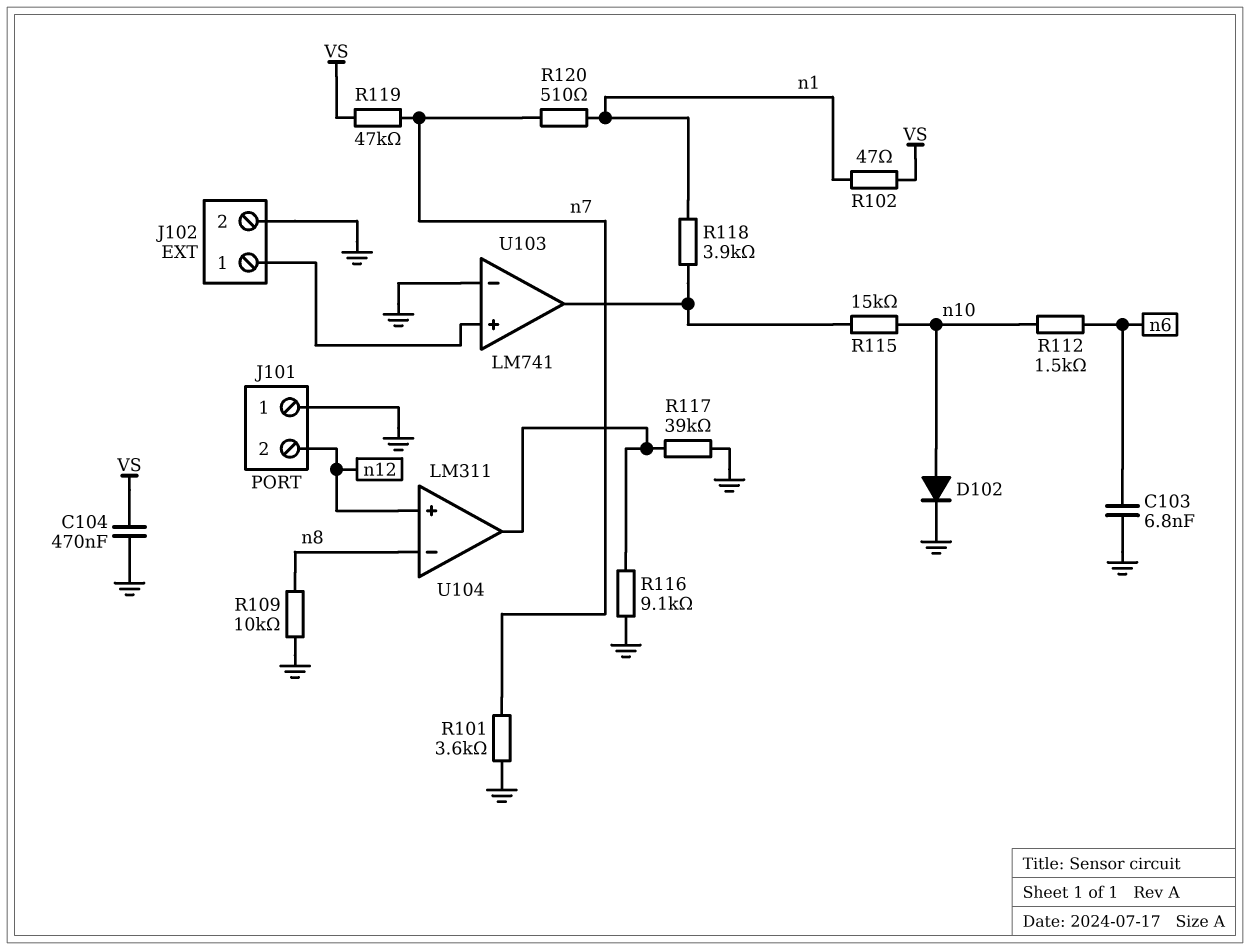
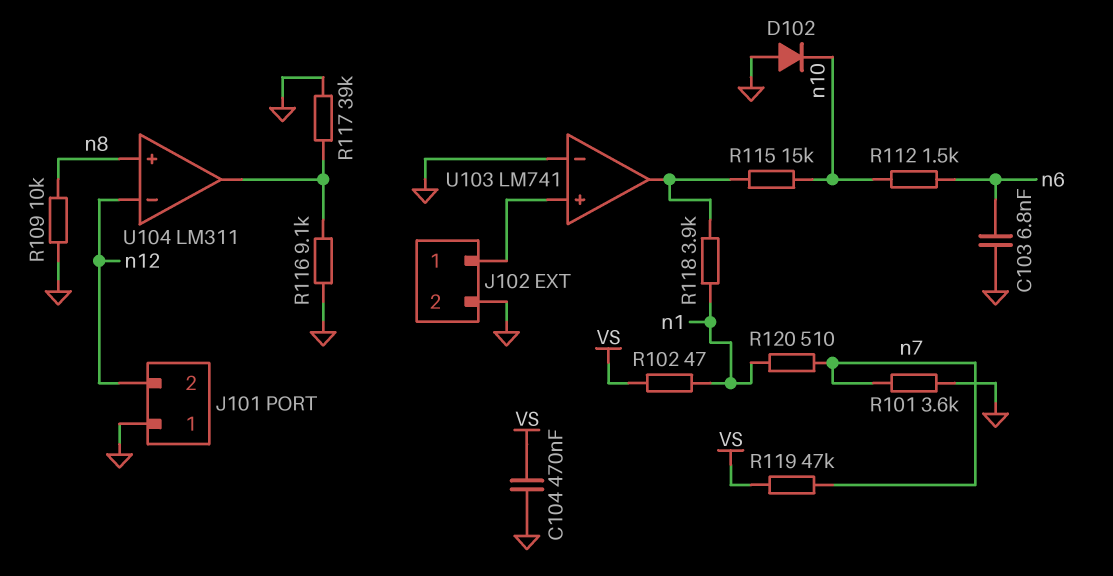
D102: diode (A n10, K GND) -> diode (A GND, K n10)
U104 pin in+: n12 -> n8
U104 pin in-: n8 -> n12

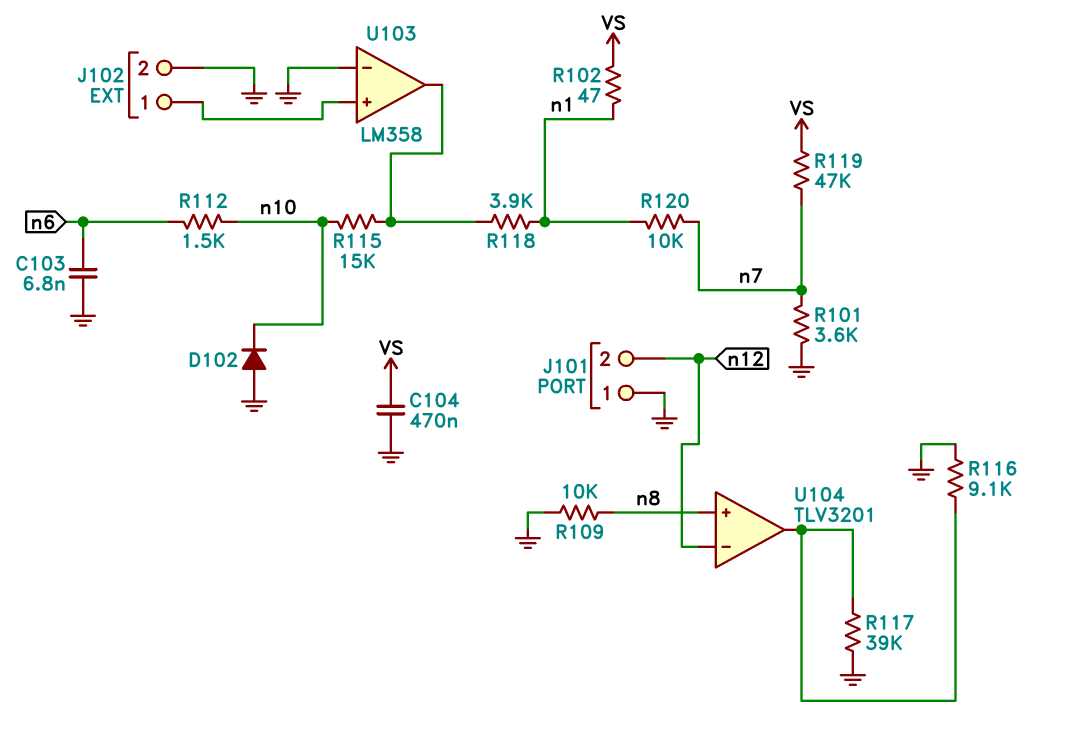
R120: 510 (n1, n7) -> 10k (n1, n7)
U103: LM741 -> LM358
U104: LM311 -> TLV3201

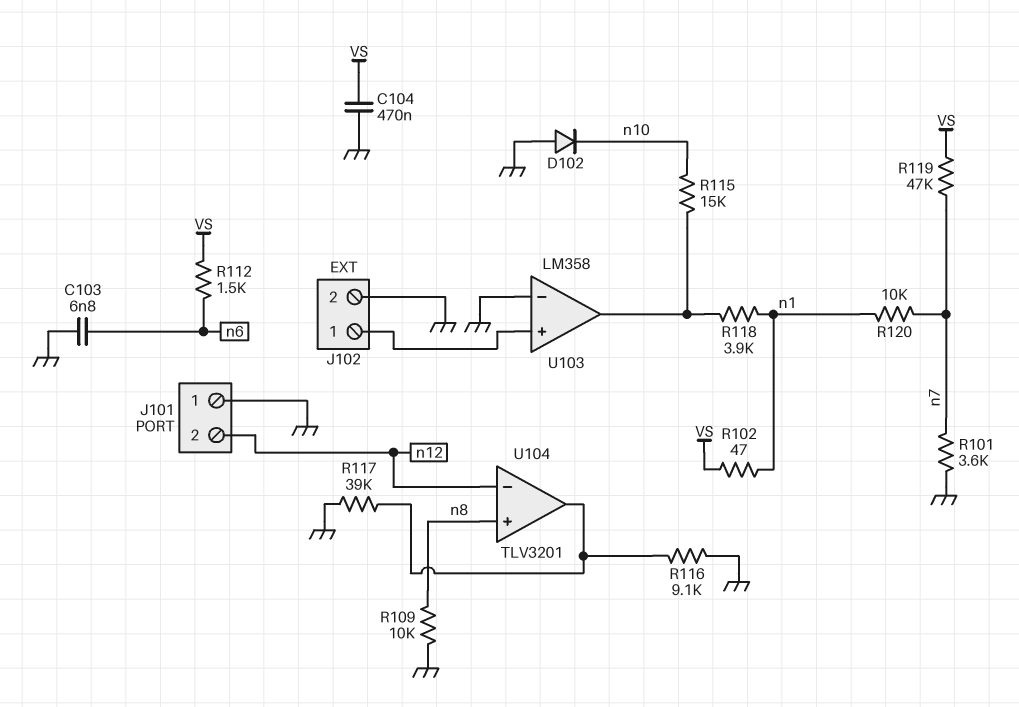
R112: 1.5k (n6, n10) -> 1.5k (VS, n6)

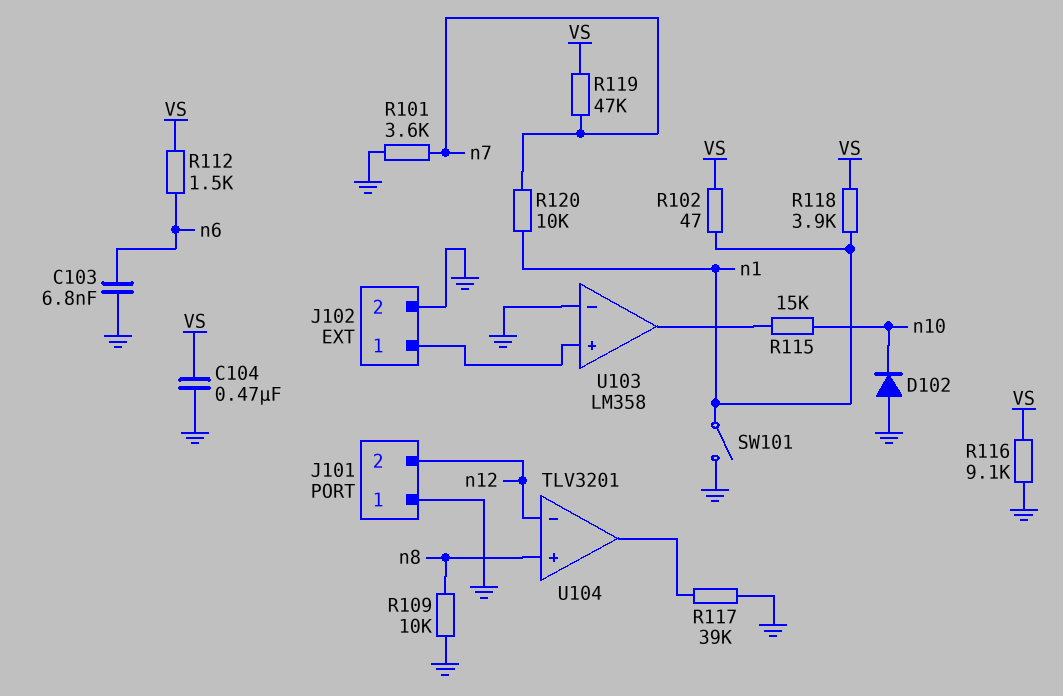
R116: 9.1k (GND, U104/out) -> 9.1k (GND, VS)
R118: 3.9k (U103/out, n1) -> 3.9k (VS, n1)
SW101: none -> switch (GND, n1)

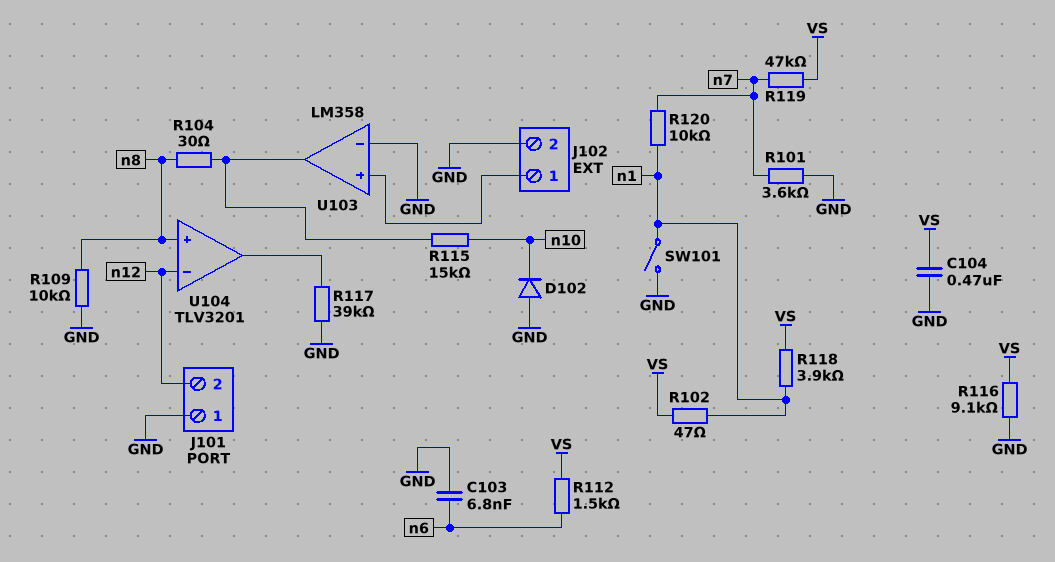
R104: none -> 30 (U103/out, n8)

